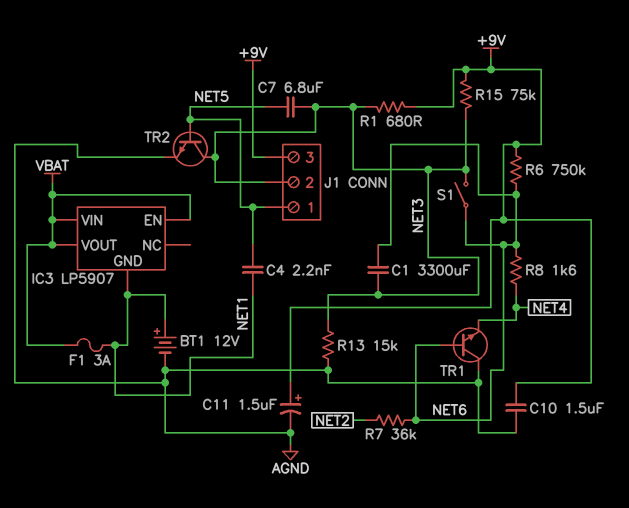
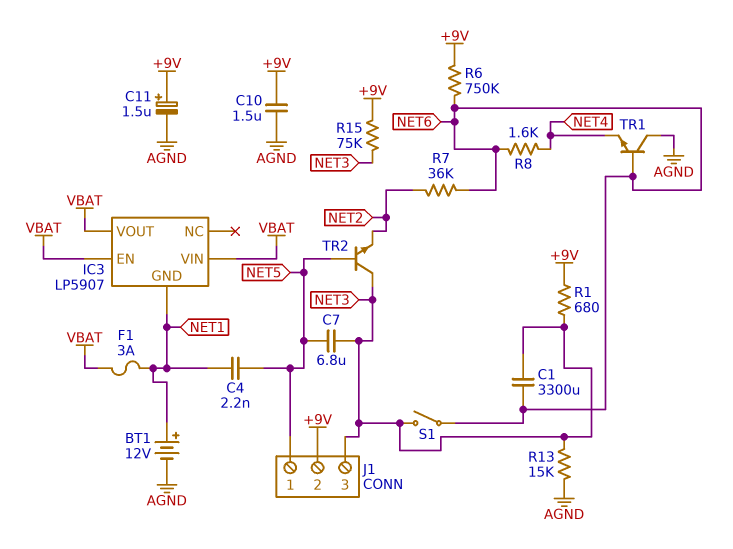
J1 pin 2: NET3 -> +9V
J1 pin 3: +9V -> NET3
TR2: NPN (B NET5, C NET3, E AGND) -> NPN (B NET5, C NET3, E NET2)

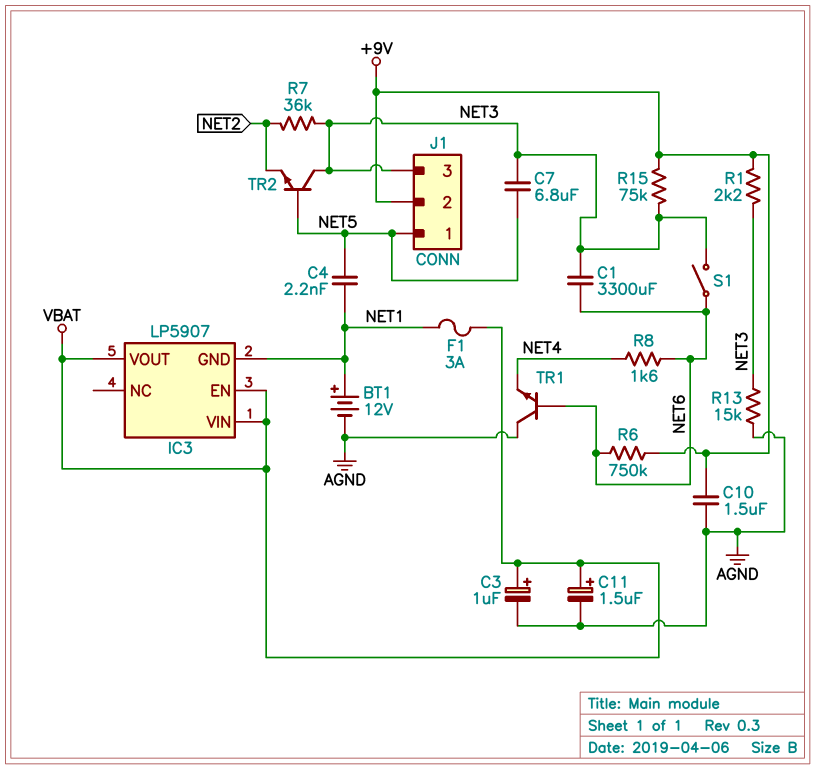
C3: none -> 1uF (plus VBAT, minus AGND)
C11: 1.5uF (plus +9V, minus AGND) -> 1.5uF (plus VBAT, minus AGND)
R1: 680 (+9V, NET3) -> 2.2k (+9V, NET3)
R7: 36k (NET2, NET6) -> 36k (NET2, NET3)

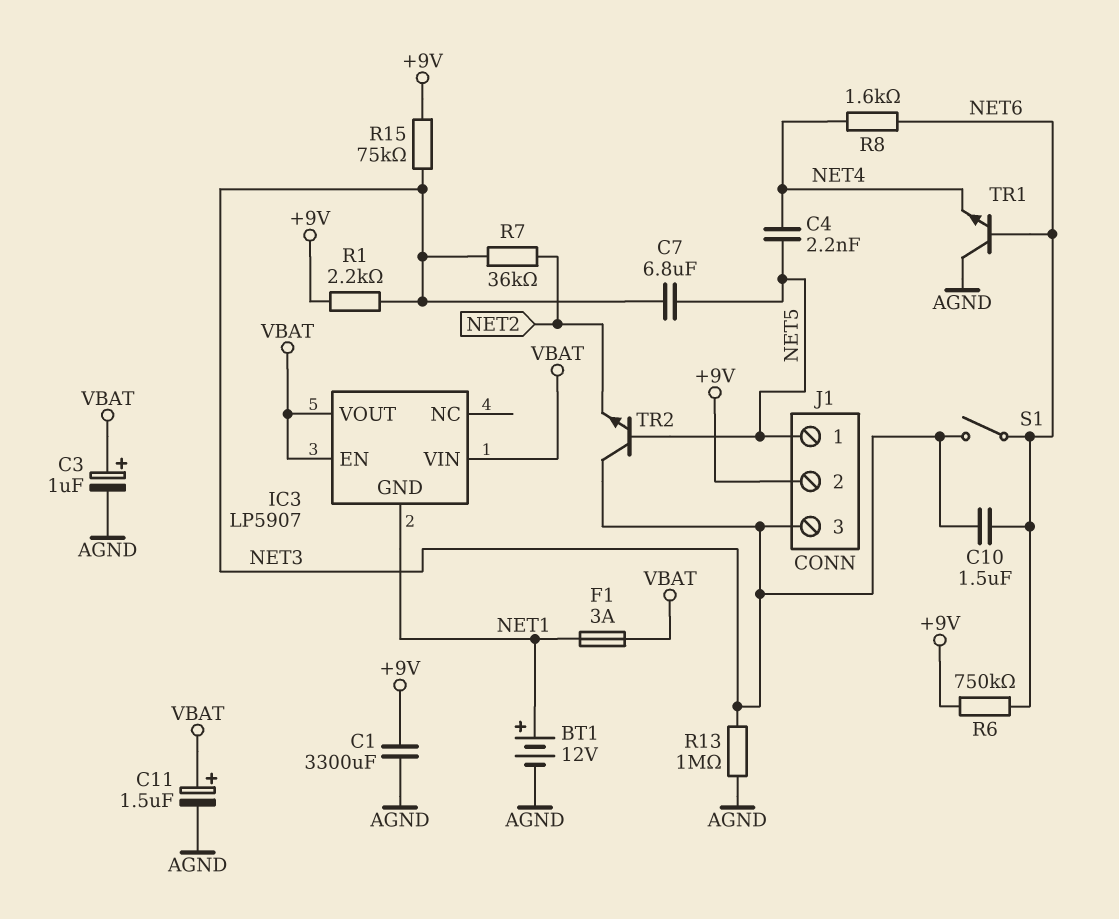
C1: 3300uF (NET3, NET6) -> 3300uF (+9V, AGND)
C4: 2.2nF (NET1, NET5) -> 2.2nF (NET4, NET5)
C10: 1.5uF (+9V, AGND) -> 1.5uF (NET3, NET6)
R13: 15k (AGND, NET3) -> 1M (AGND, NET3)

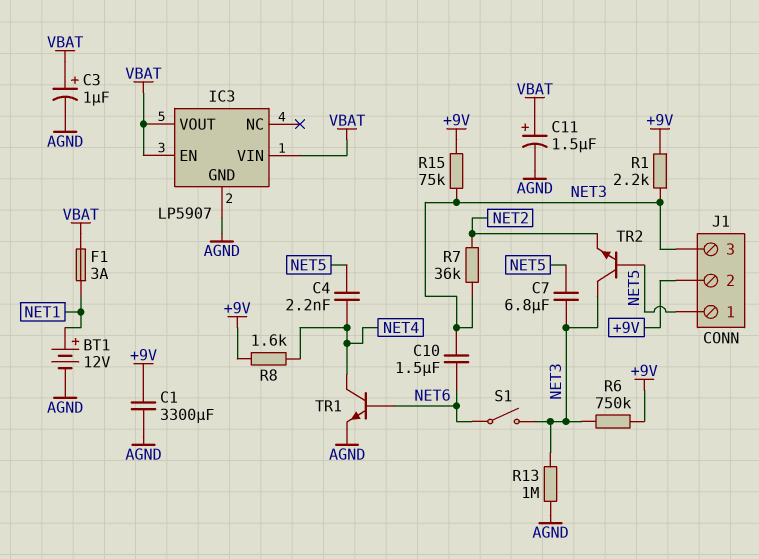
IC3 pin GND: NET1 -> AGND
R6: 750k (+9V, NET6) -> 750k (+9V, NET3)
R8: 1.6k (NET4, NET6) -> 1.6k (+9V, NET4)
TR1: NPN (B NET6, C AGND, E NET4) -> NPN (B NET6, C NET4, E AGND)

